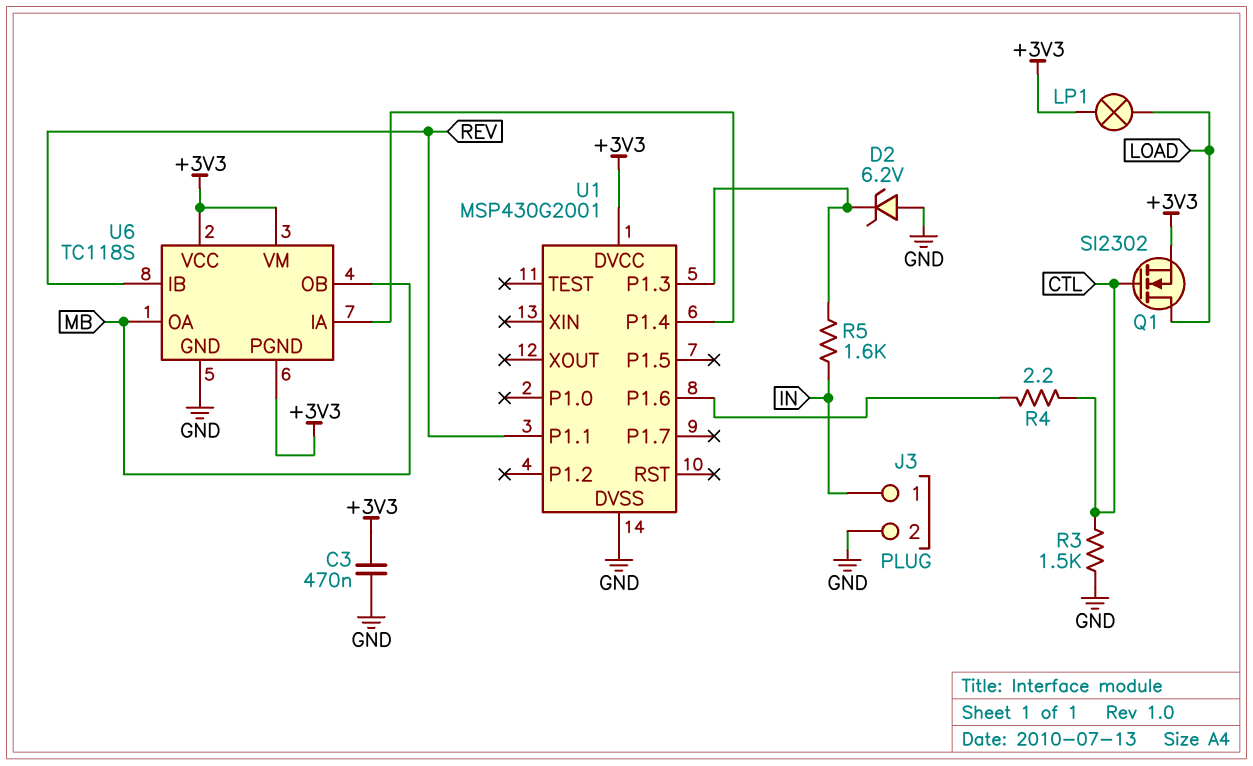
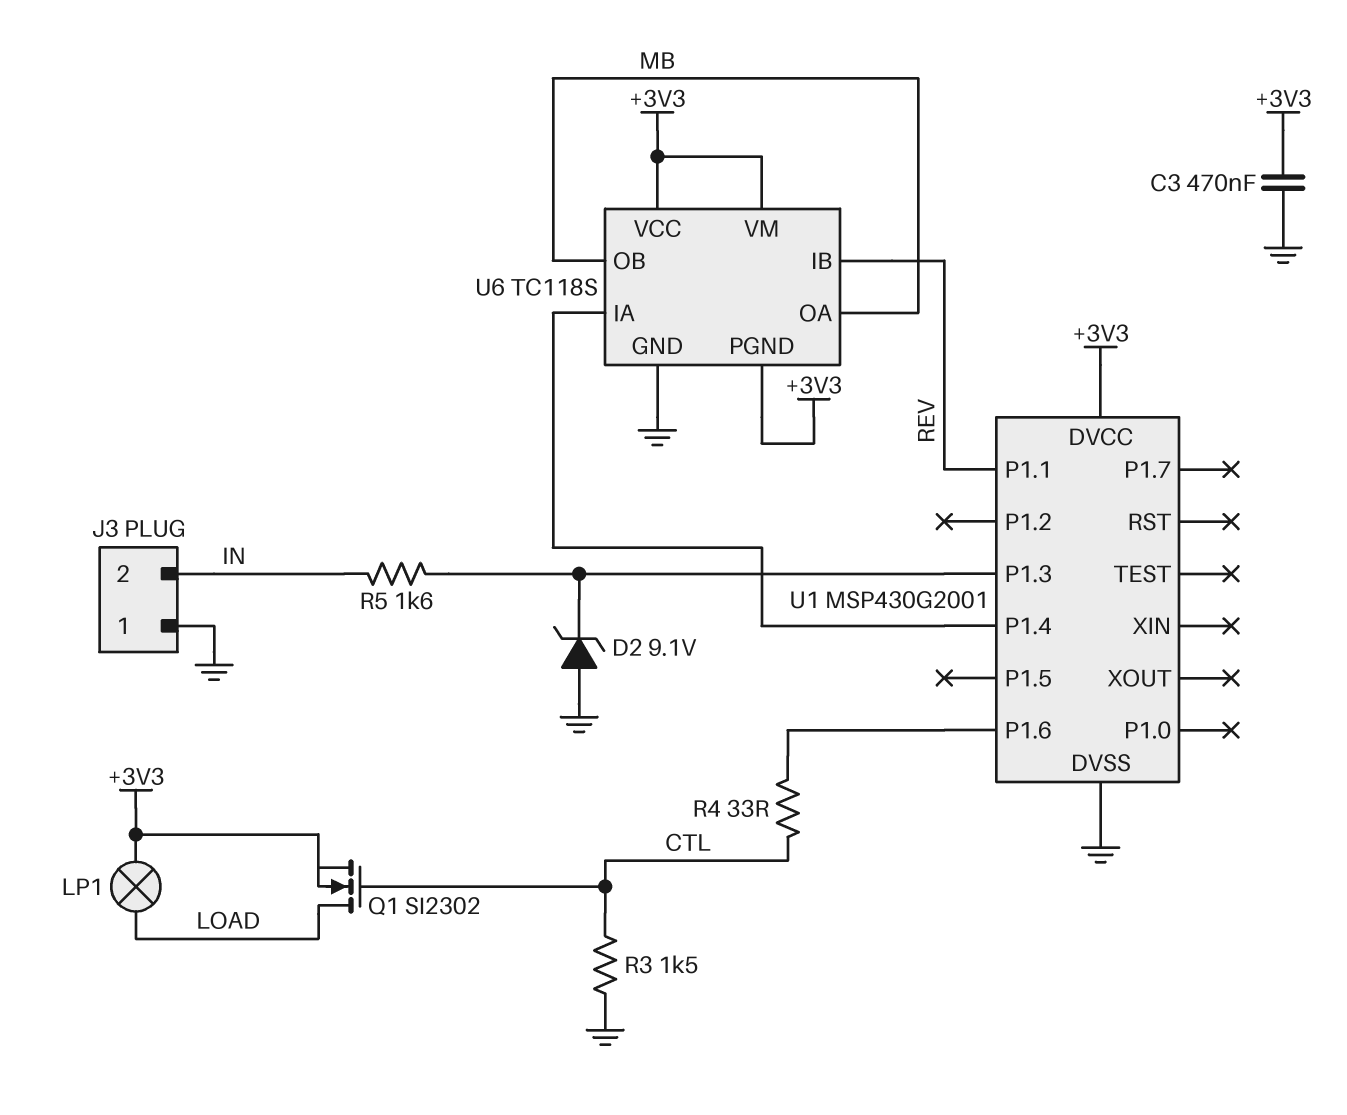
D2: zener 6.2V (A GND, K U1/P1.3) -> zener 9.1V (A GND, K U1/P1.3)
J3 pin 1: IN -> GND
J3 pin 2: GND -> IN
R4: 2.2 (CTL, U1/P1.6) -> 33 (CTL, U1/P1.6)

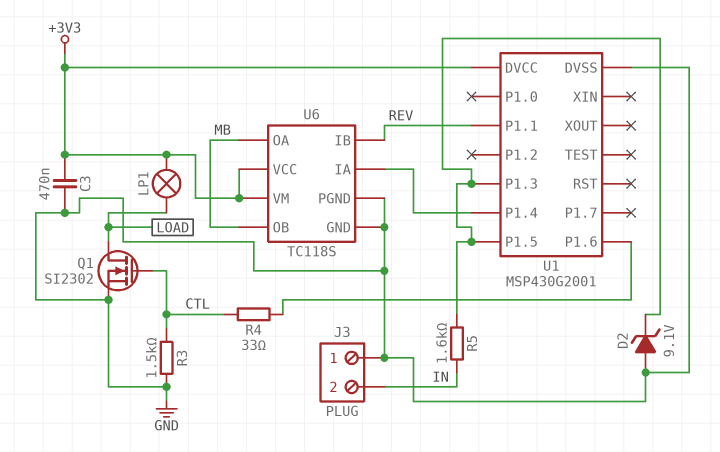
Q1: NMOS SI2302 (G CTL, D LOAD, S +3V3) -> NMOS SI2302 (G CTL, D LOAD, S GND)
U1 pin P1.5: none -> U1/P1.3
U6 pin PGND: +3V3 -> GND

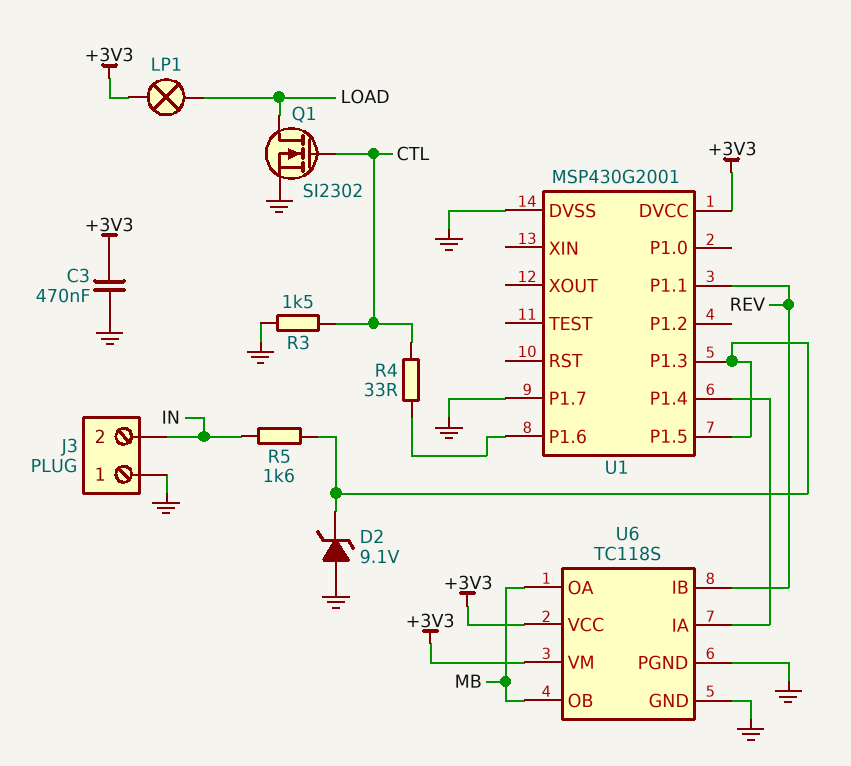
U1 pin P1.7: none -> GND

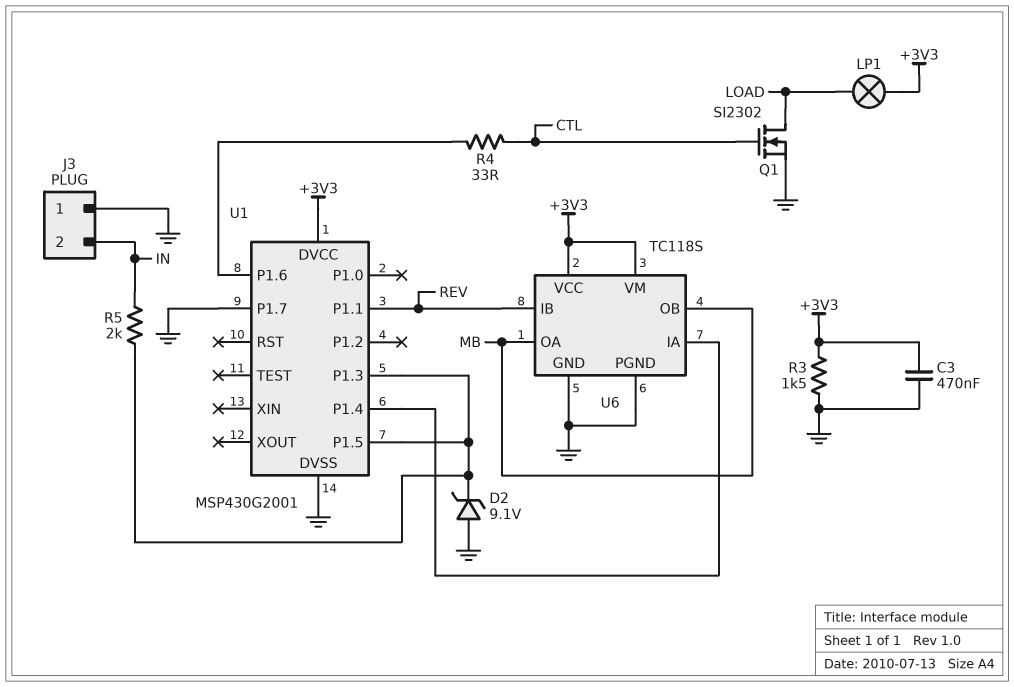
R3: 1.5k (CTL, GND) -> 1.5k (+3V3, GND)
R5: 1.6k (IN, U1/P1.3) -> 2k (IN, U1/P1.3)

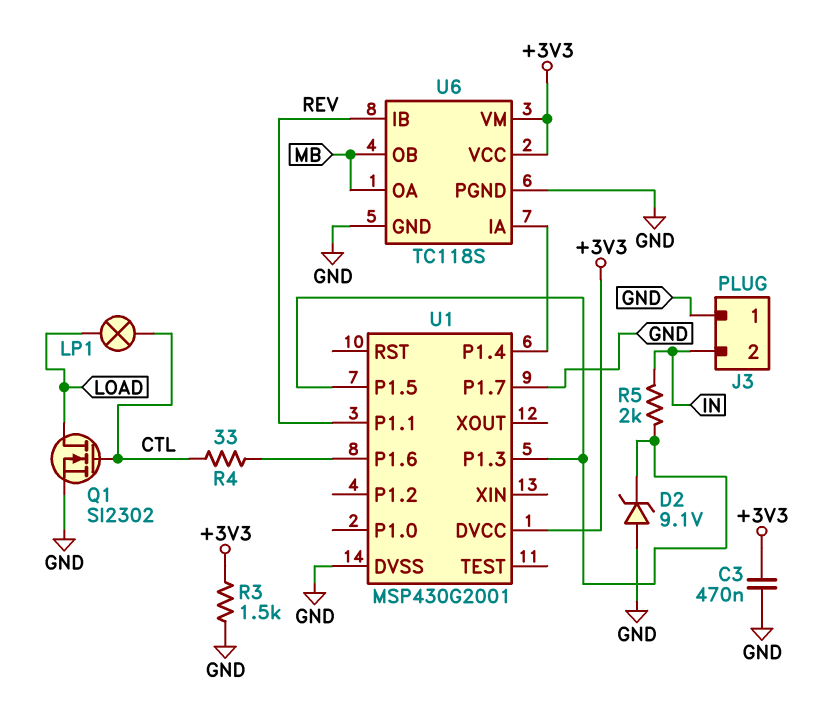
LP1: lamp (+3V3, LOAD) -> lamp (CTL, LOAD)

